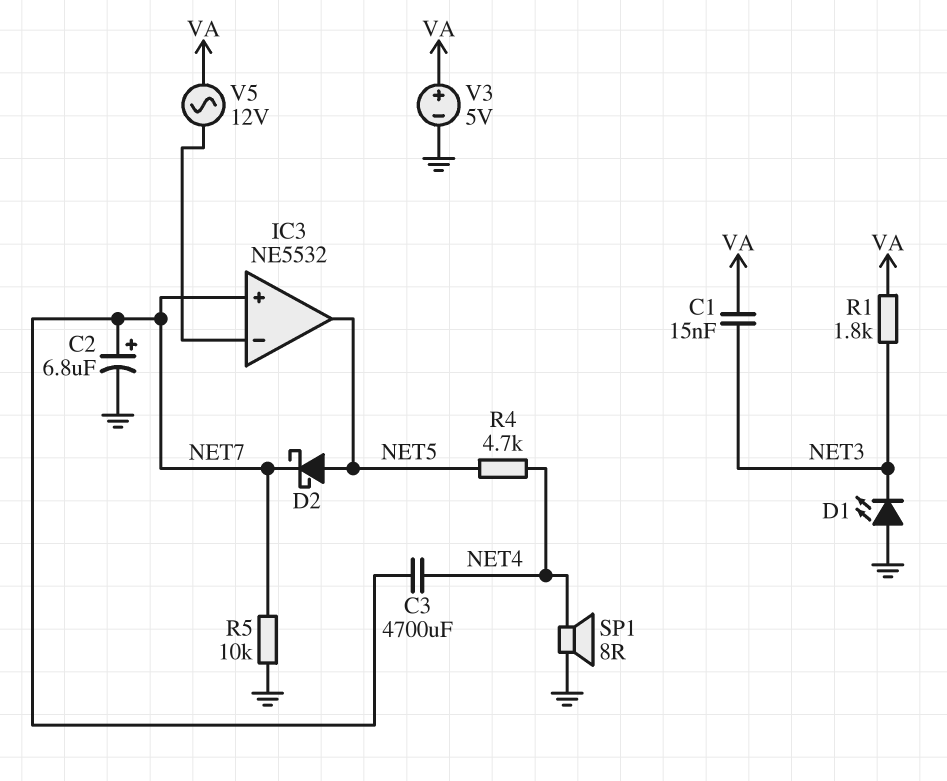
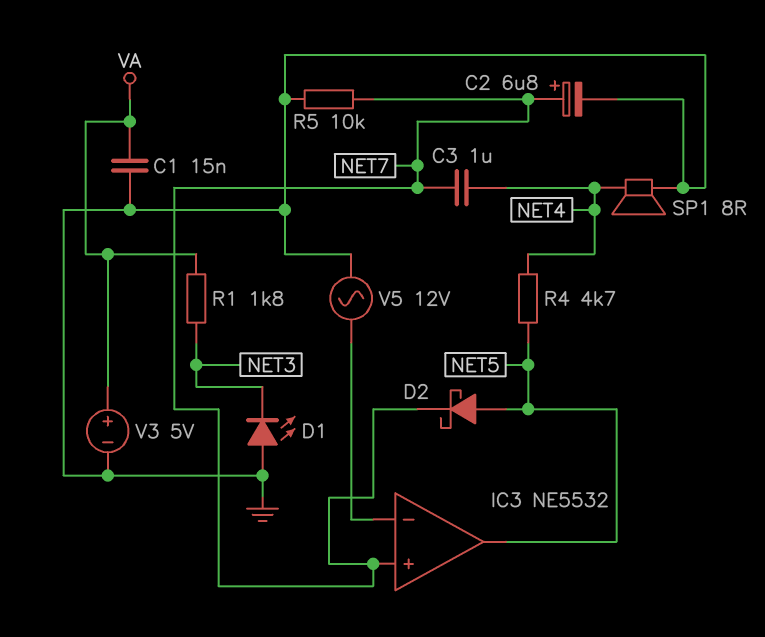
C1: 15nF (NET3, VA) -> 15nF (GND, VA)
C3: 4700uF (NET4, NET7) -> 1uF (NET4, NET7)
V5: AC 12V (IC3/in-, VA) -> AC 12V (GND, IC3/in-)

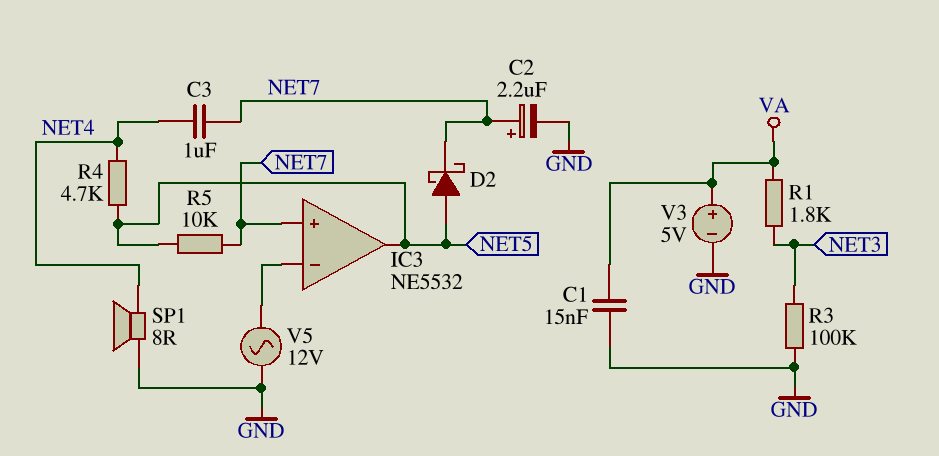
C2: 6.8uF (plus NET7, minus GND) -> 2.2uF (plus NET7, minus GND)
D1: LED (A GND, K NET3) -> none
R3: none -> 100k (GND, NET3)
R5: 10k (GND, NET7) -> 10k (NET5, NET7)

